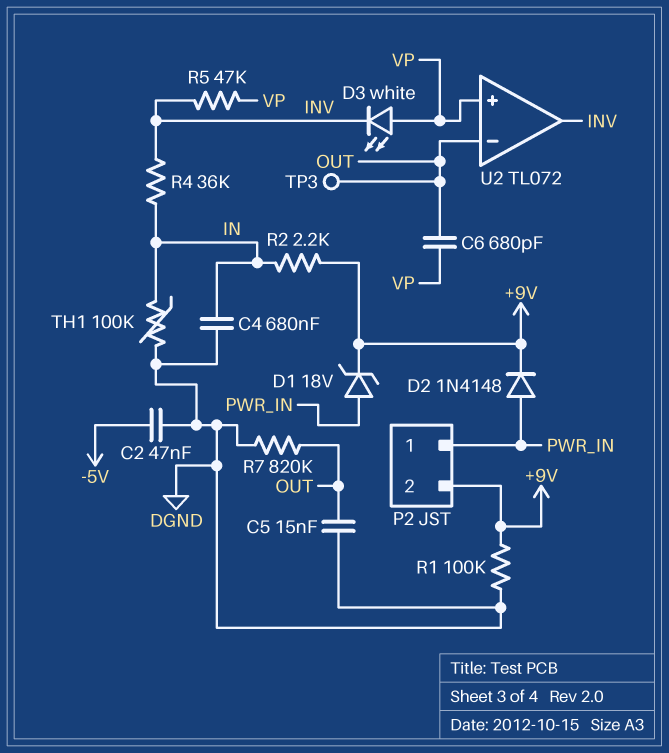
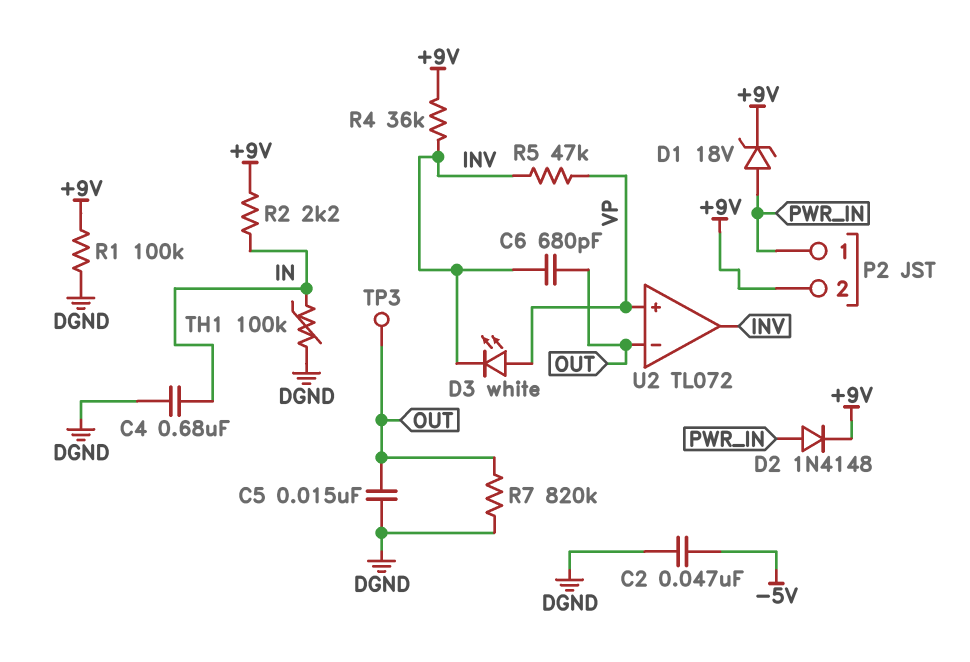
C6: 680pF (OUT, VP) -> 680pF (INV, OUT)
R4: 36k (IN, INV) -> 36k (+9V, INV)

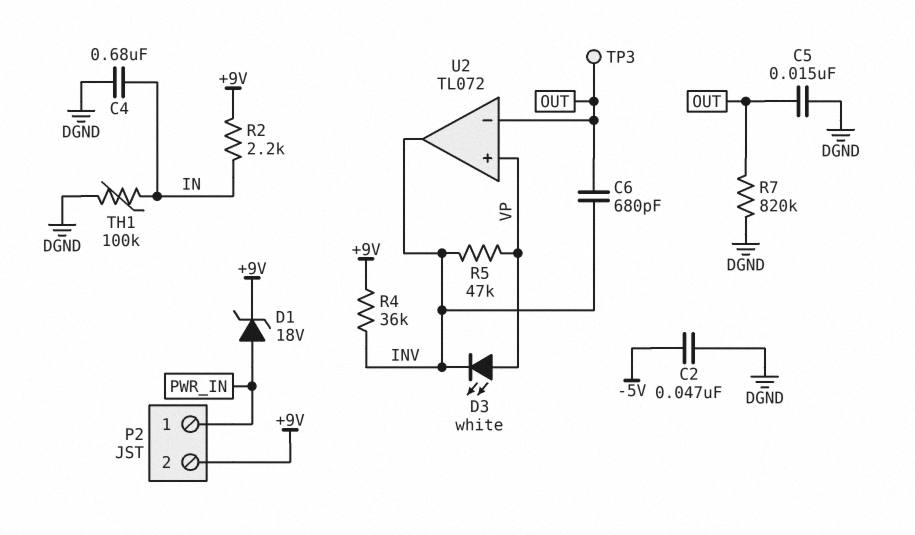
D2: diode 1N4148 (A PWR_IN, K +9V) -> none
R1: 100k (+9V, DGND) -> none

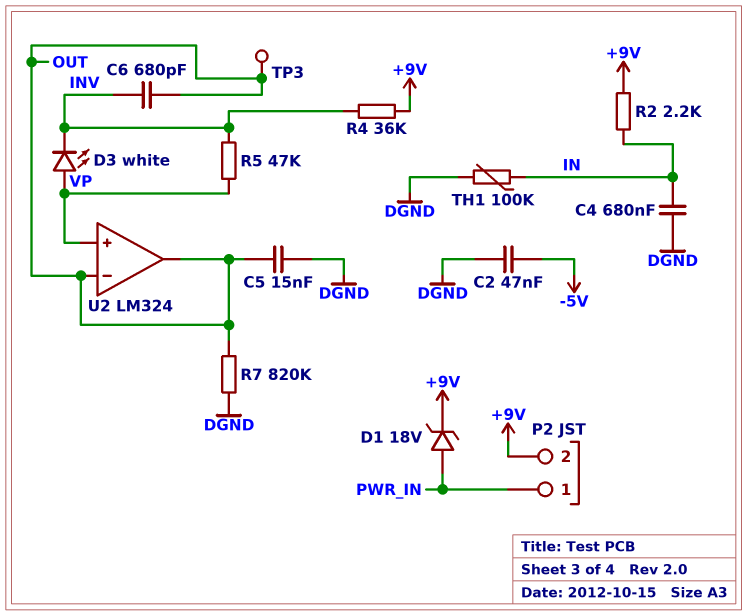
U2: TL072 -> LM324
U2 pin out: INV -> OUT

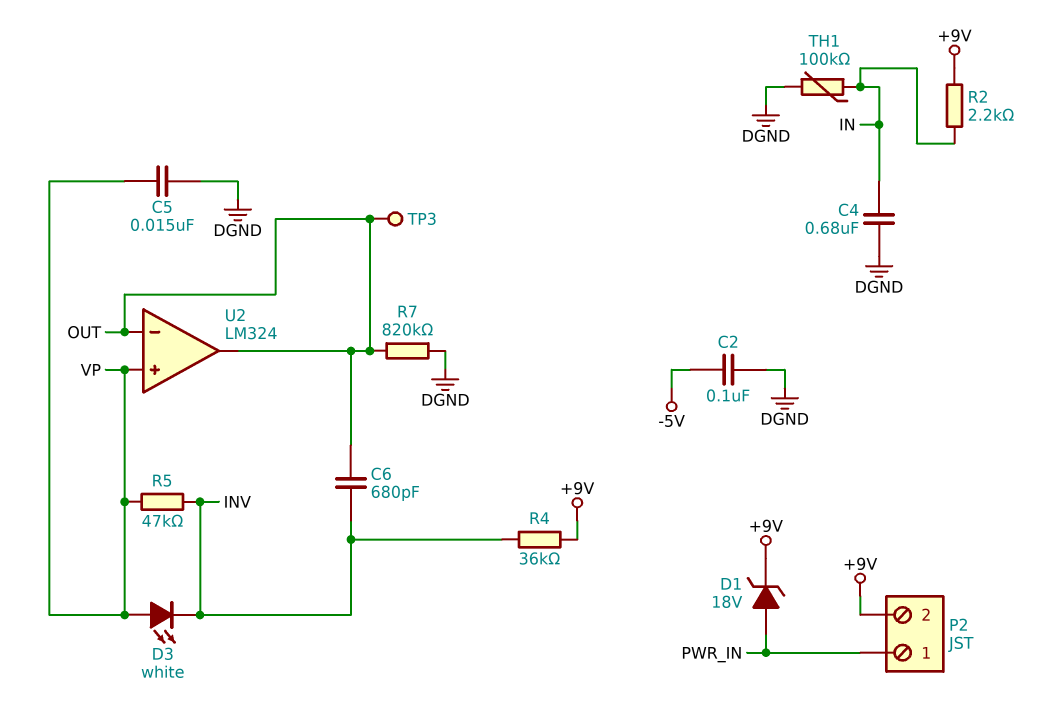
C2: 47nF (-5V, DGND) -> 100nF (-5V, DGND)
C5: 15nF (DGND, OUT) -> 15nF (DGND, VP)

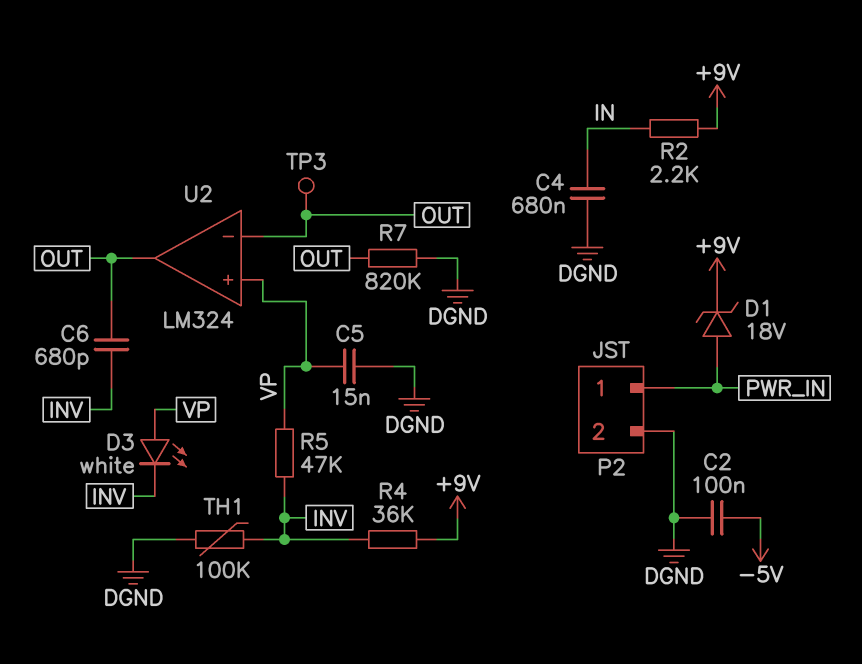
P2 pin 2: +9V -> DGND
TH1: 100k (DGND, IN) -> 100k (DGND, INV)

